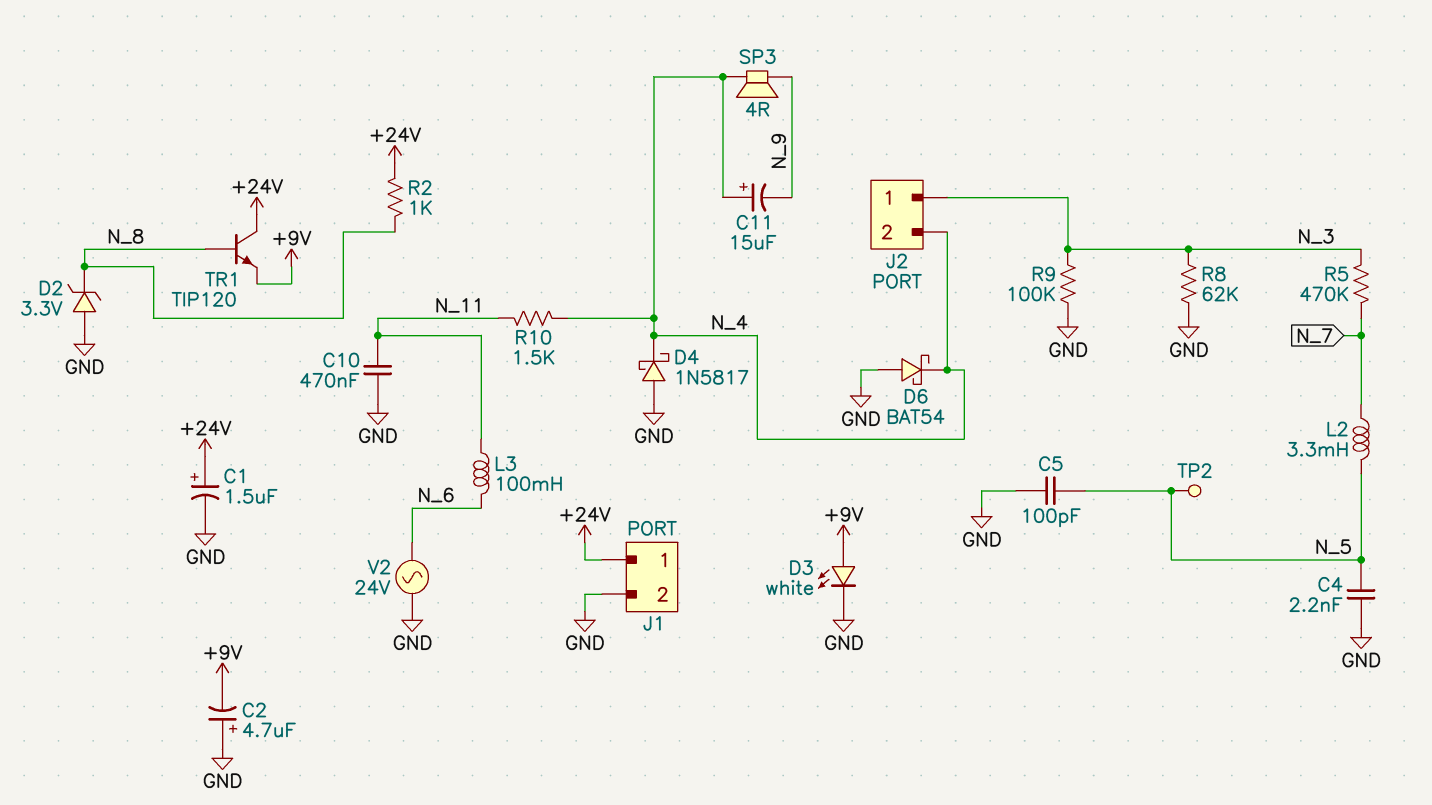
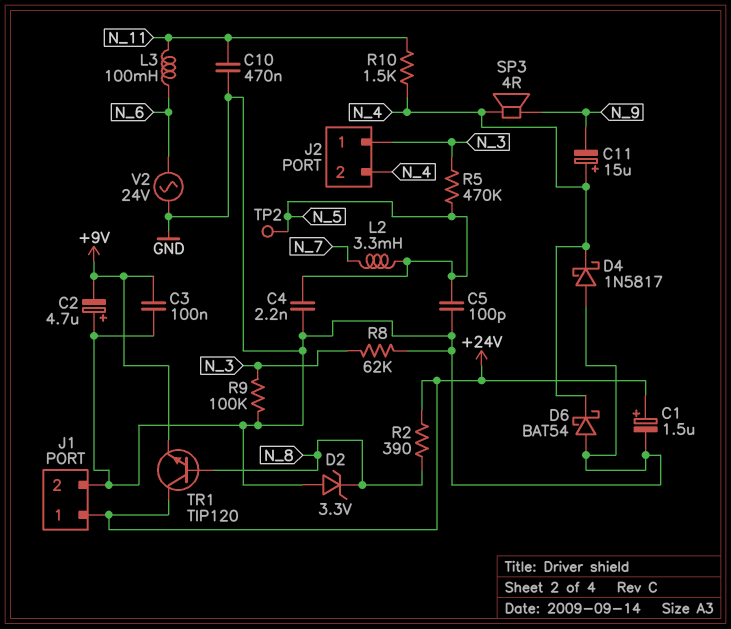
C3: none -> 100nF (+9V, GND)
D3: LED white (A +9V, K GND) -> none
R2: 1k (+24V, N_8) -> 390 (+24V, N_8)
R5: 470k (N_3, N_7) -> 470k (N_3, N_5)

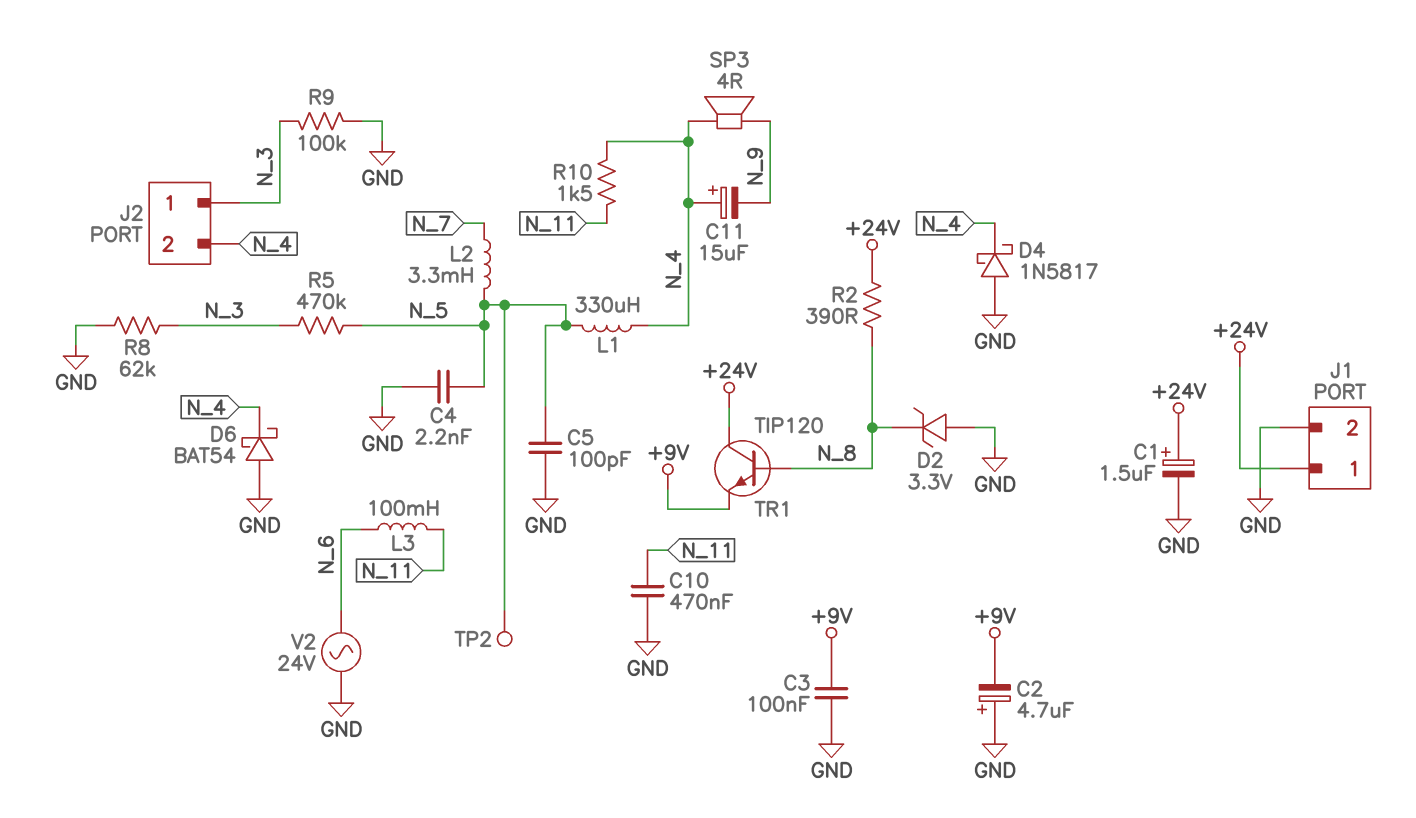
L1: none -> 330uH (N_4, N_5)

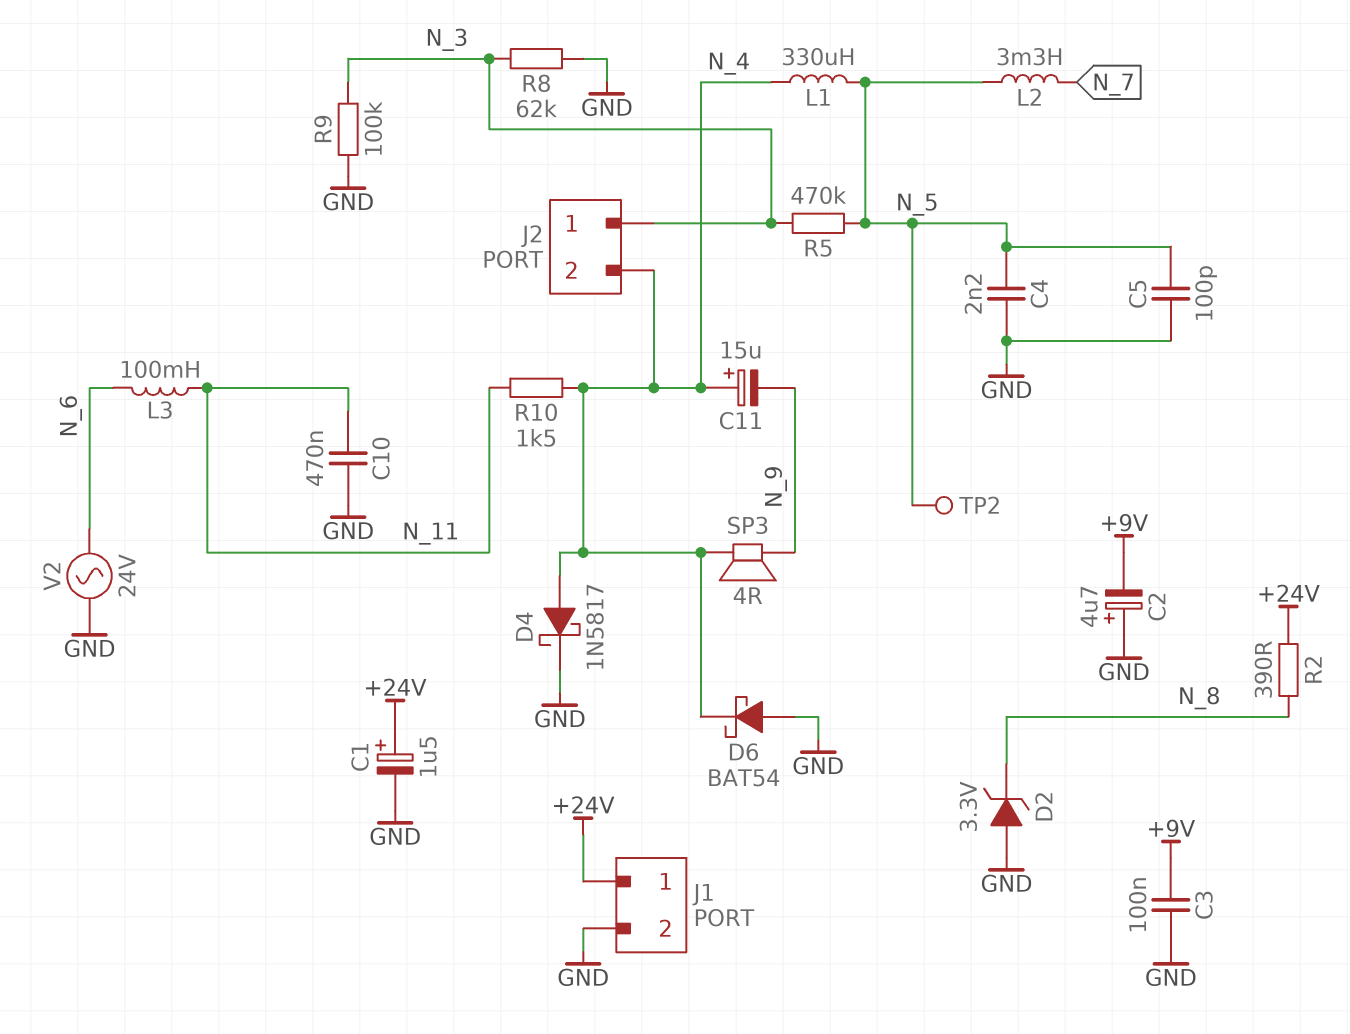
D4: schottky 1N5817 (A GND, K N_4) -> schottky 1N5817 (A N_4, K GND)
TR1: NPN TIP120 (B N_8, C +24V, E +9V) -> none

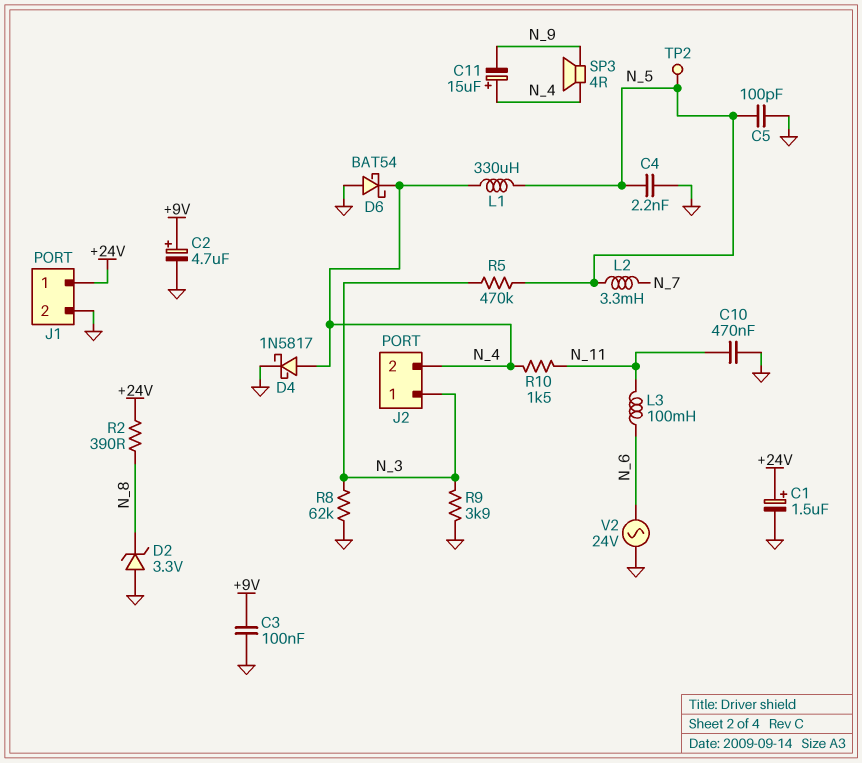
C2: 4.7uF (plus GND, minus +9V) -> 4.7uF (plus +9V, minus GND)
R9: 100k (GND, N_3) -> 3.9k (GND, N_3)

